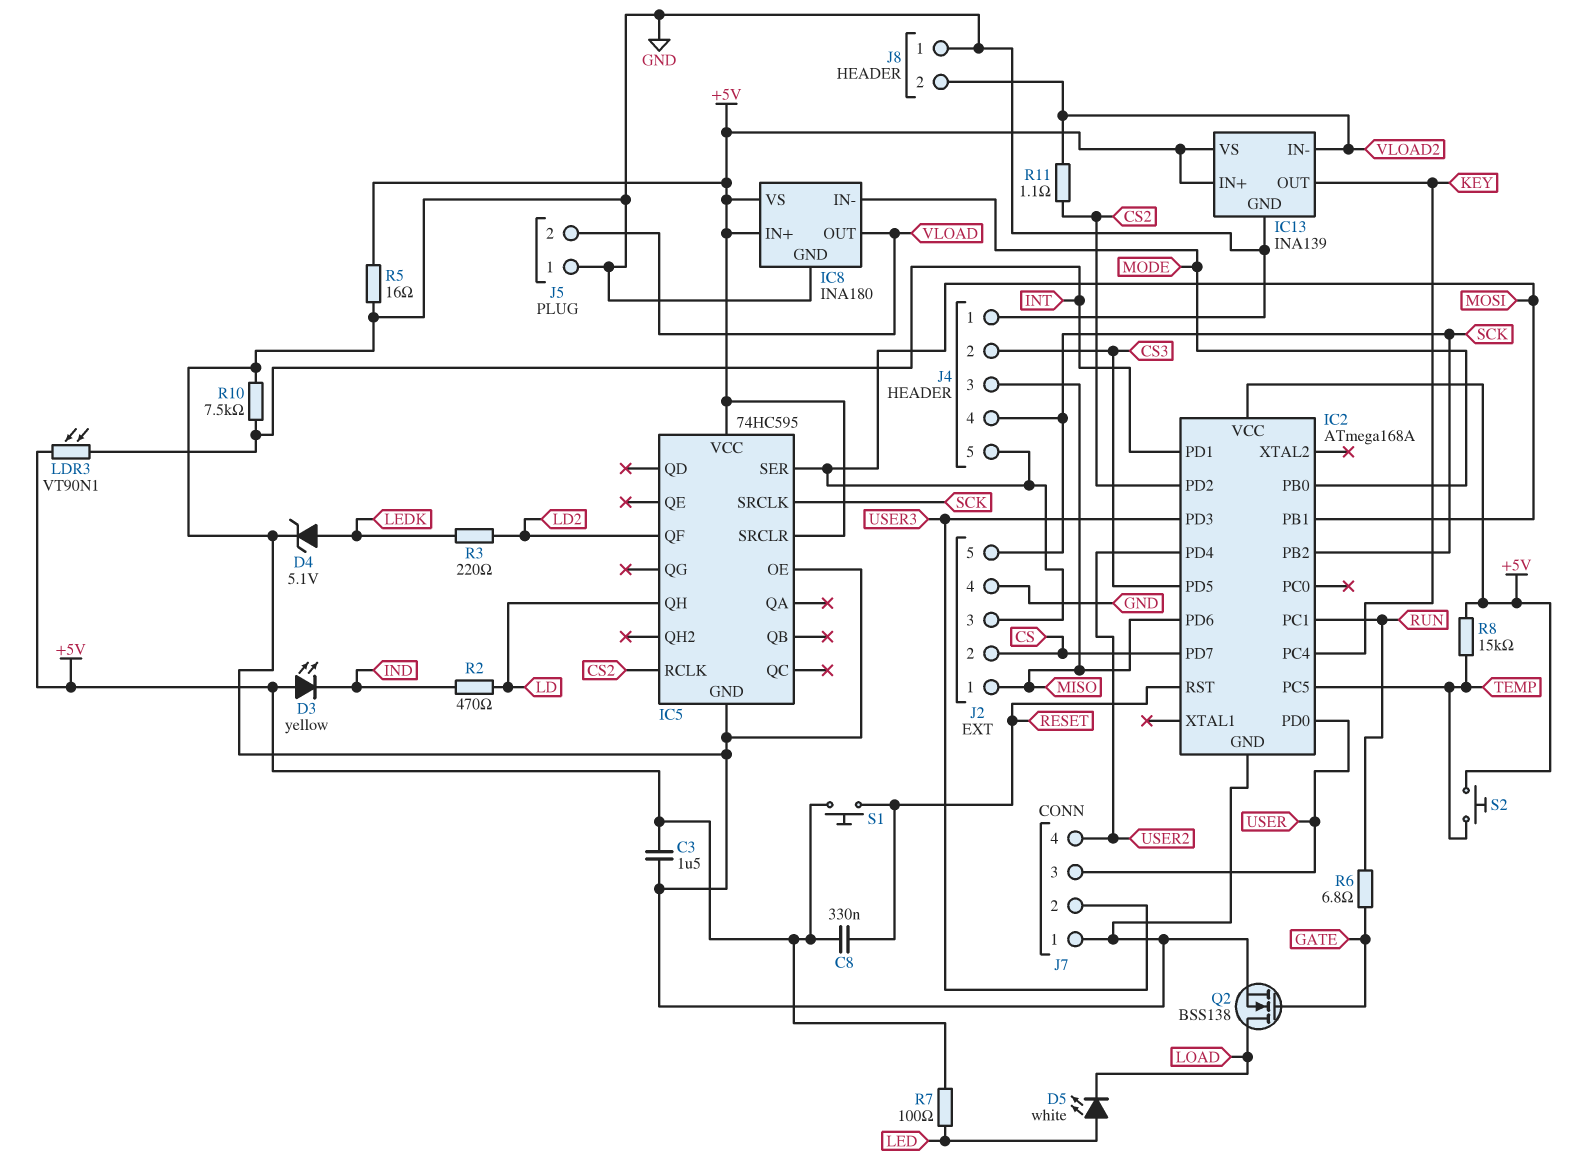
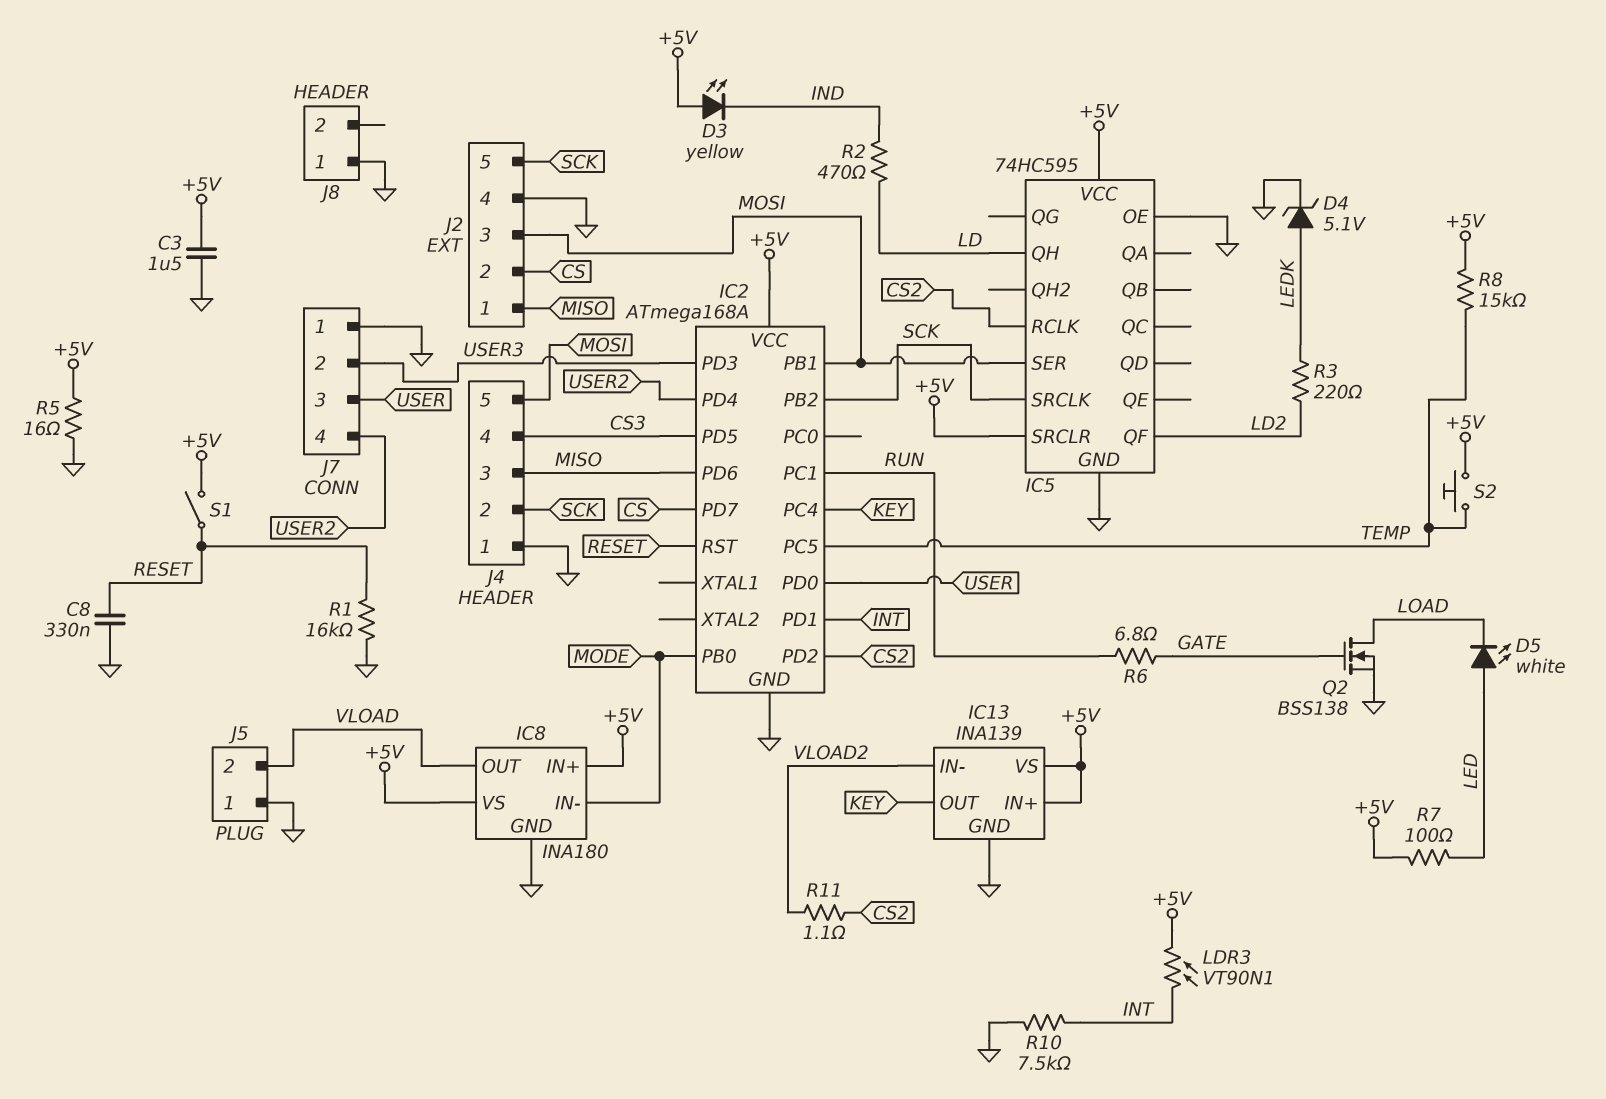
C8: 330nF (+5V, RESET) -> 330nF (GND, RESET)
J4 pin 2: CS3 -> SCK
J4 pin 4: SCK -> CS3
J8 pin 2: VLOAD2 -> none
R1: none -> 16k (GND, RESET)
S1: button (+5V, RESET) -> switch (+5V, RESET)

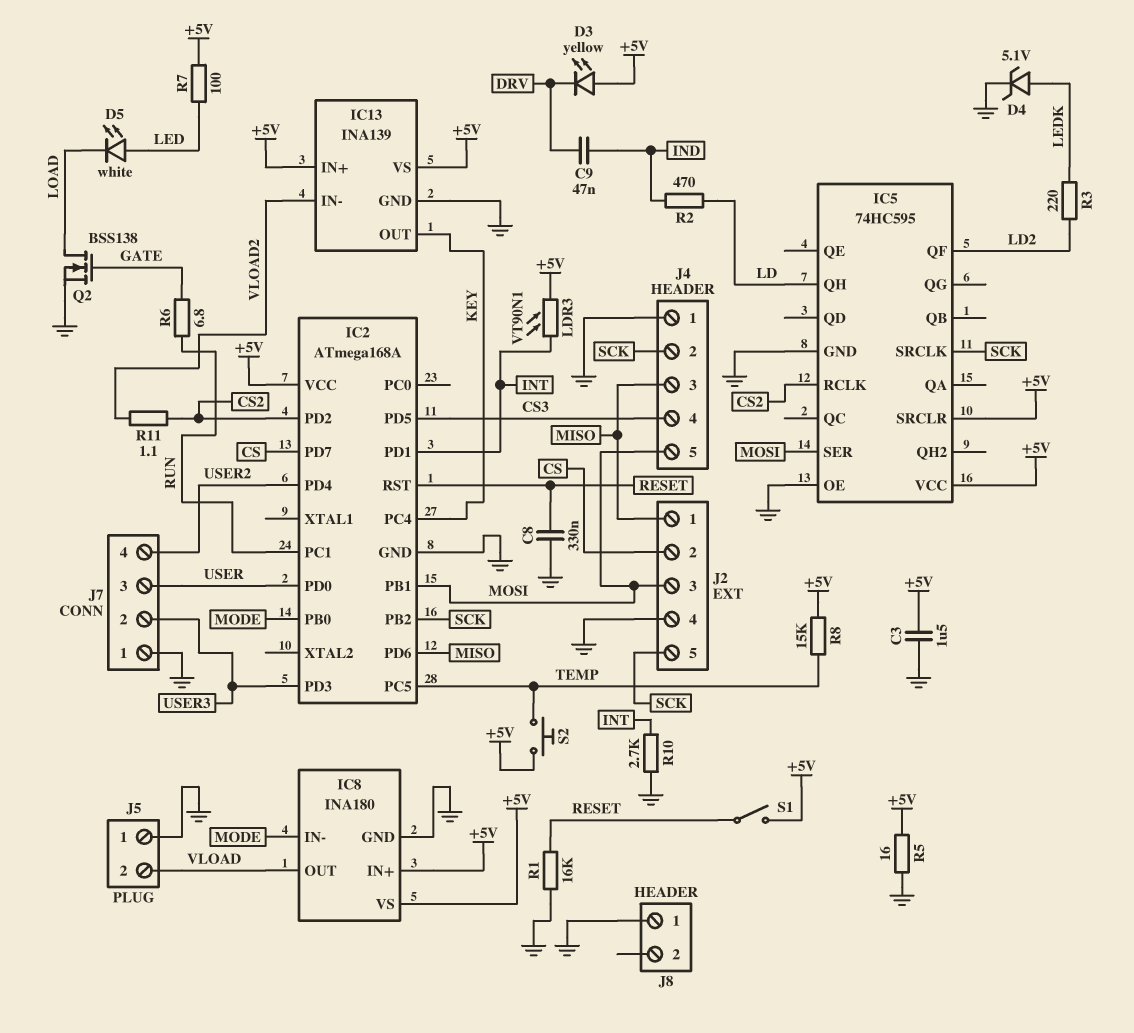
C9: none -> 47nF (DRV, IND)
D3: LED yellow (A +5V, K IND) -> LED yellow (A +5V, K DRV)
R10: 7.5k (GND, INT) -> 2.7k (GND, INT)

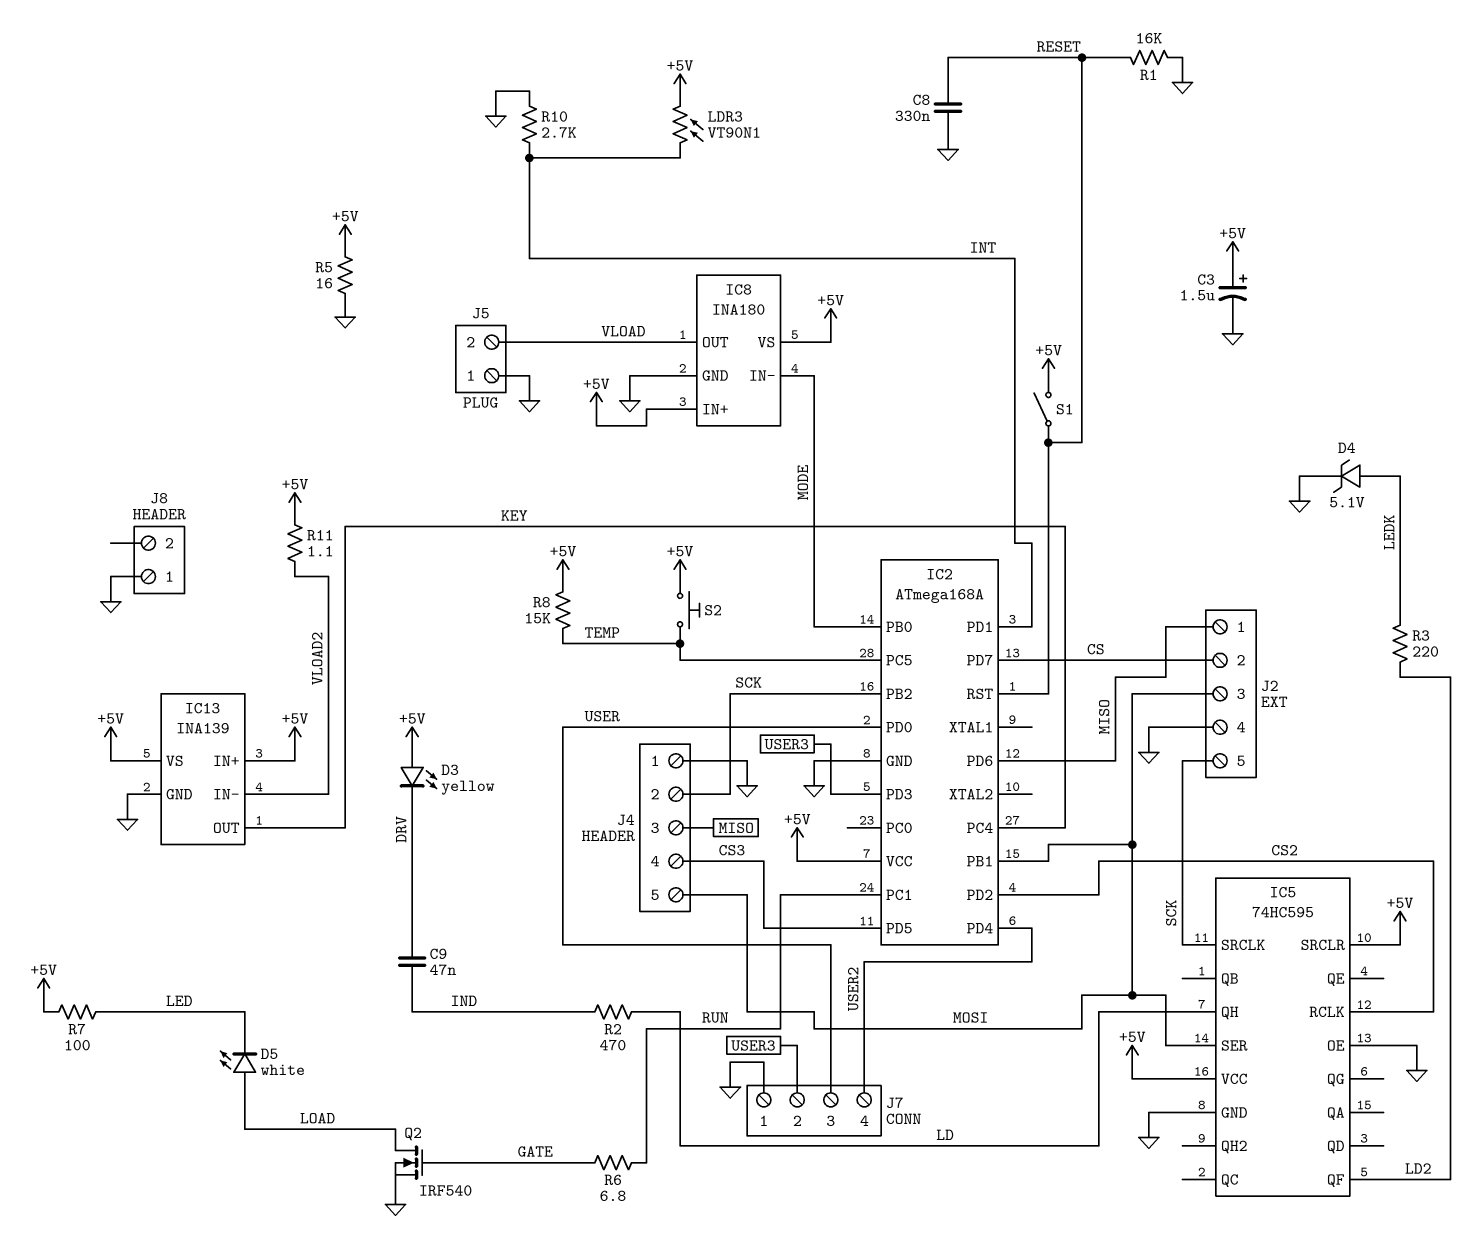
C3: 1.5uF (+5V, GND) -> 1.5uF (plus +5V, minus GND)
D5: LED white (A LED, K LOAD) -> LED white (A LOAD, K LED)
Q2: NMOS BSS138 (G GATE, D LOAD, S GND) -> NMOS IRF540 (G GATE, D LOAD, S GND)
R11: 1.1 (CS2, VLOAD2) -> 1.1 (+5V, VLOAD2)

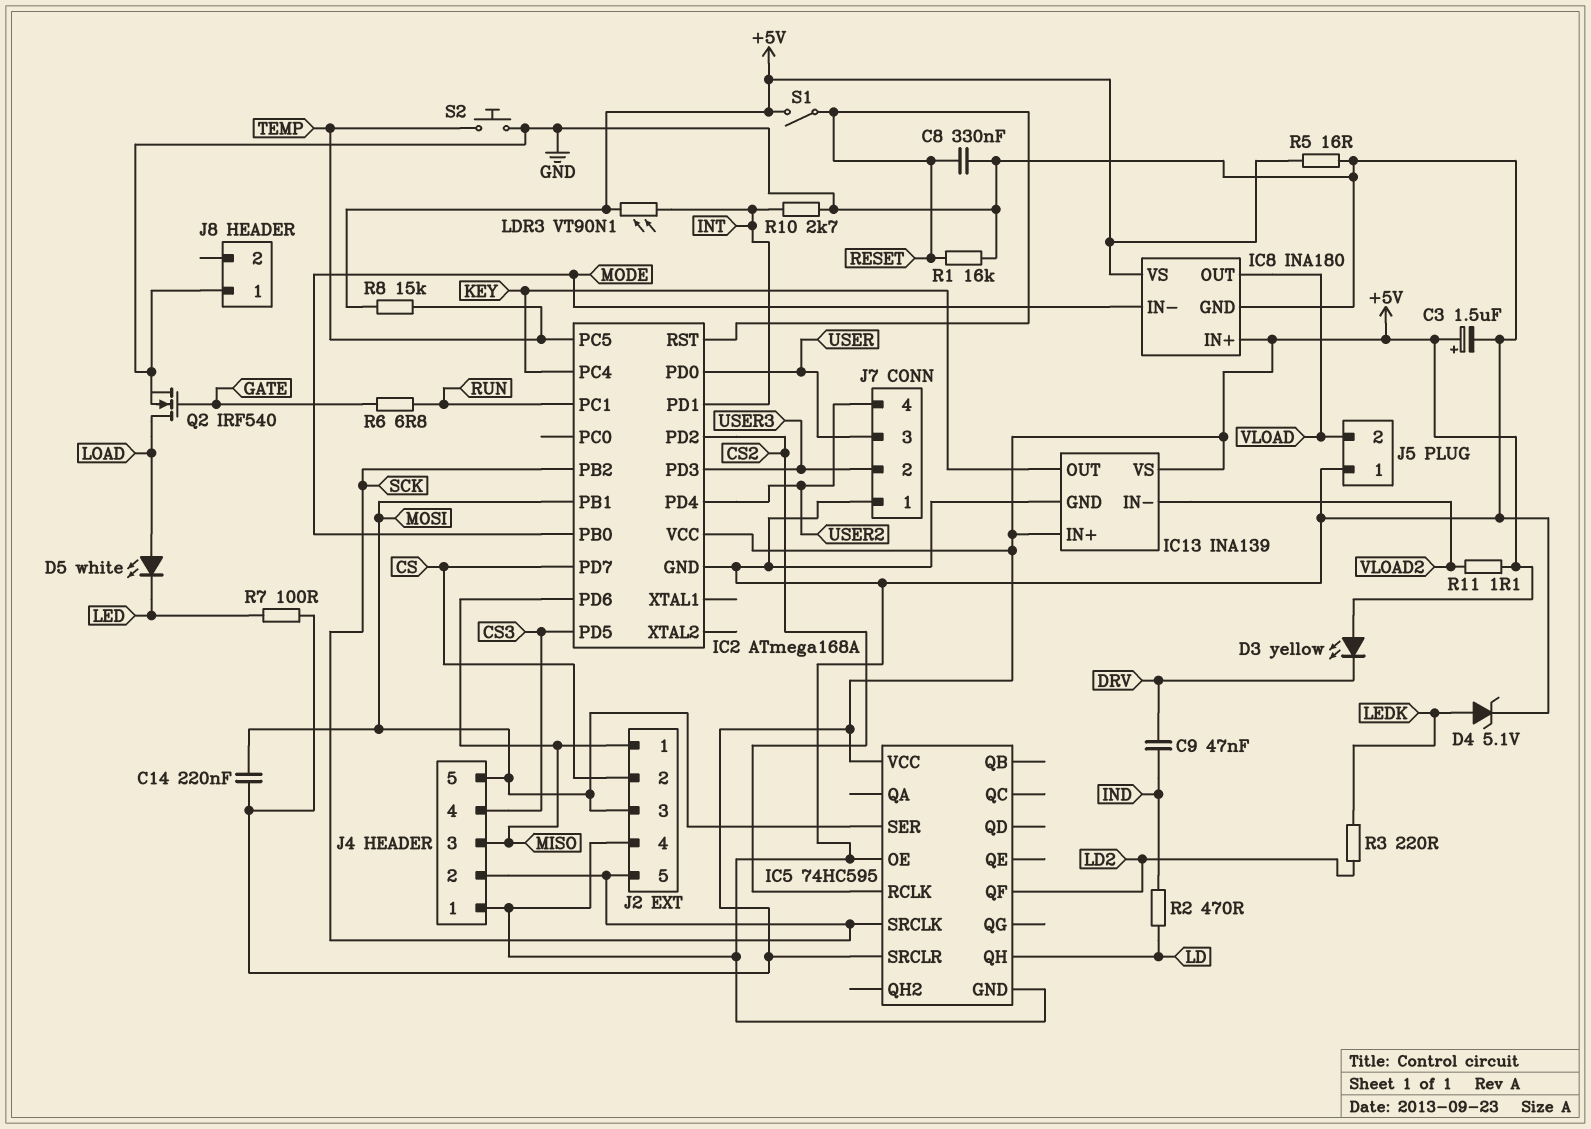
C14: none -> 220nF (+5V, MOSI)
S2: button (+5V, TEMP) -> button (GND, TEMP)

